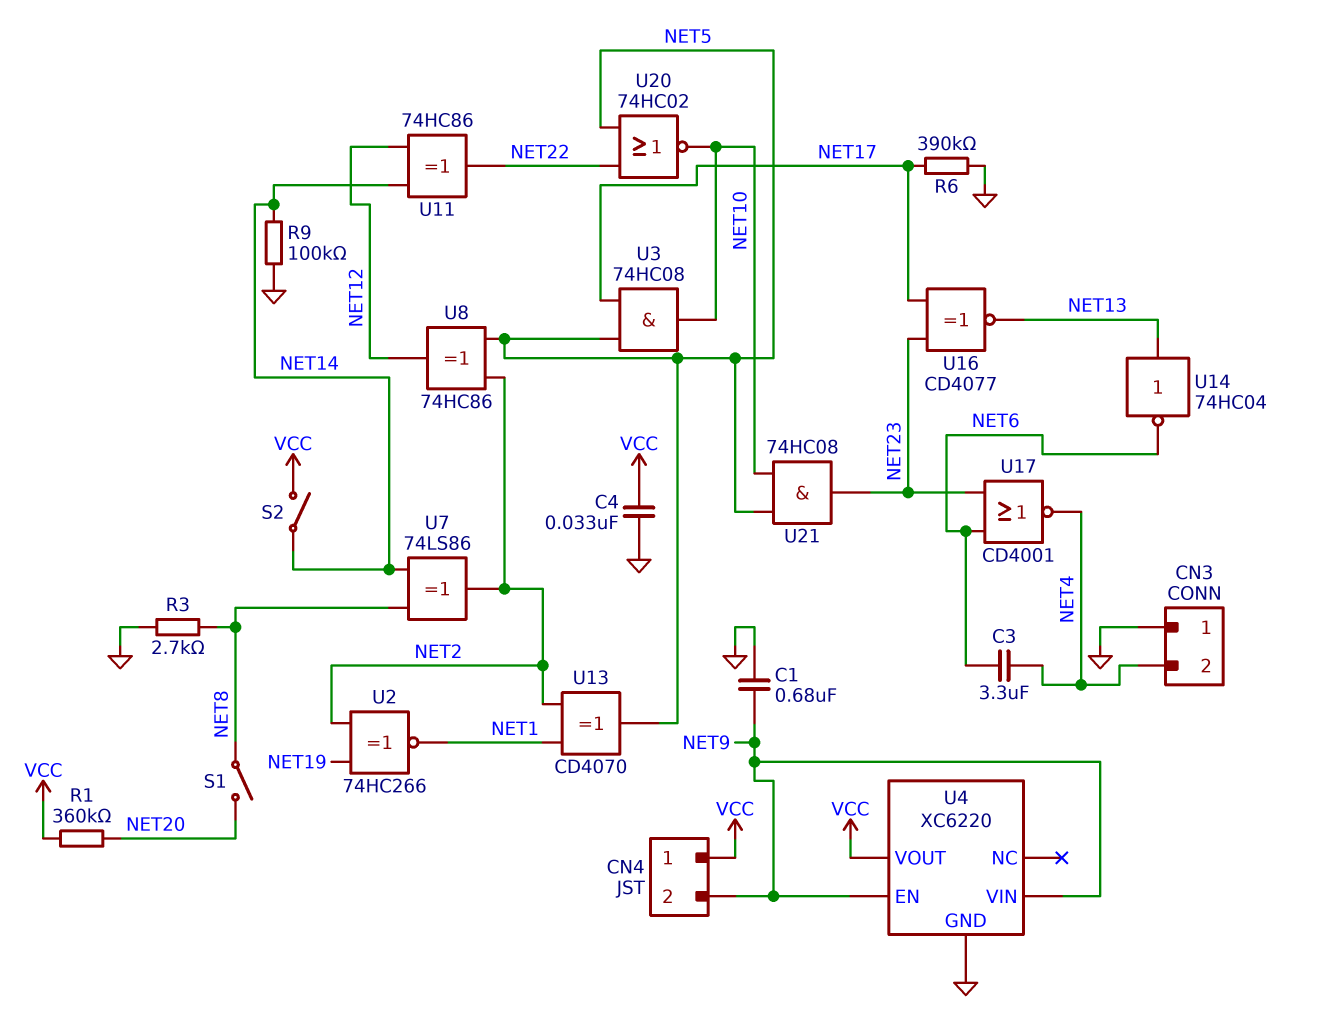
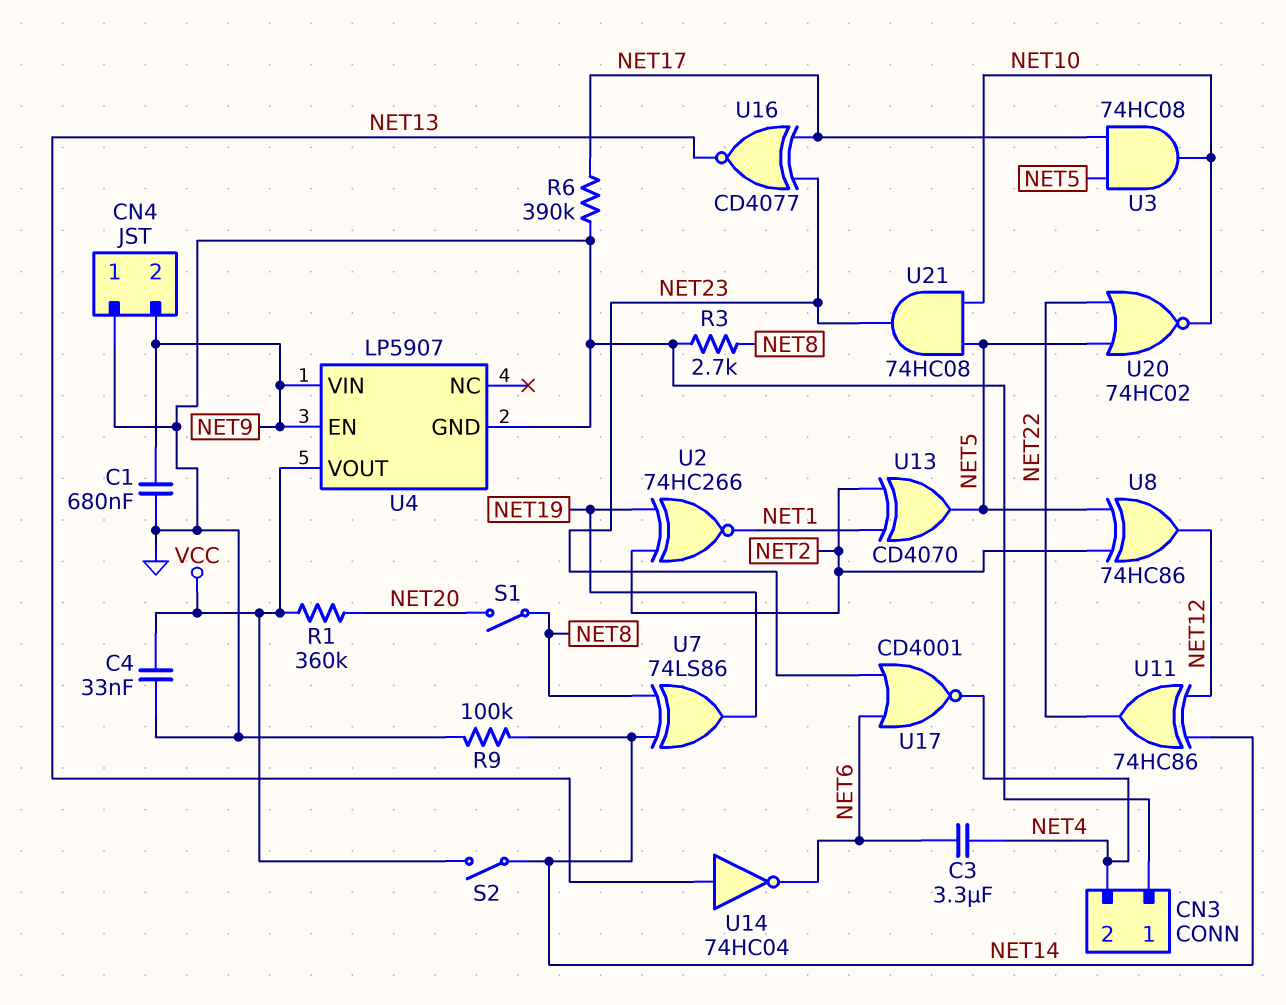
CN4 pin 1: VCC -> GND
U4: XC6220 -> LP5907
U7: XOR 74LS86 (in NET8, in NET14, out NET2) -> XOR 74LS86 (in NET8, in NET14, out NET19)

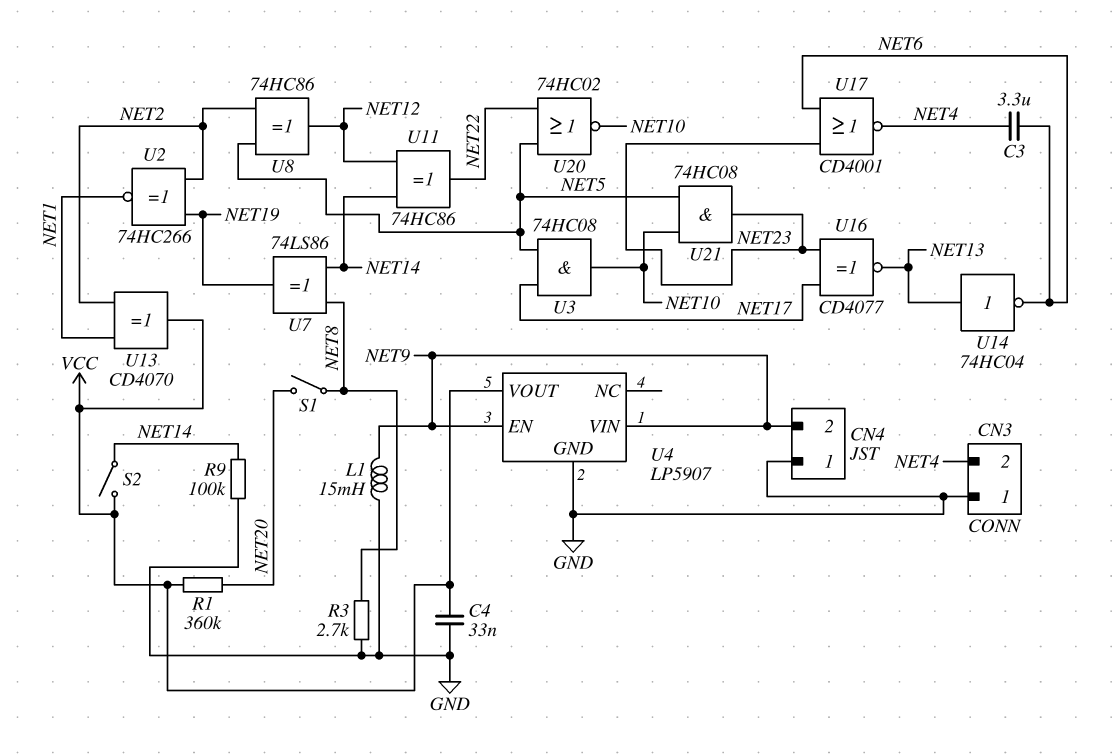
C1: 680nF (GND, NET9) -> none
L1: none -> 15mH (GND, NET9)
R6: 390k (GND, NET17) -> none
U13: XOR CD4070 (in NET1, in NET2, out NET5) -> XOR CD4070 (in NET1, in NET2, out VCC)

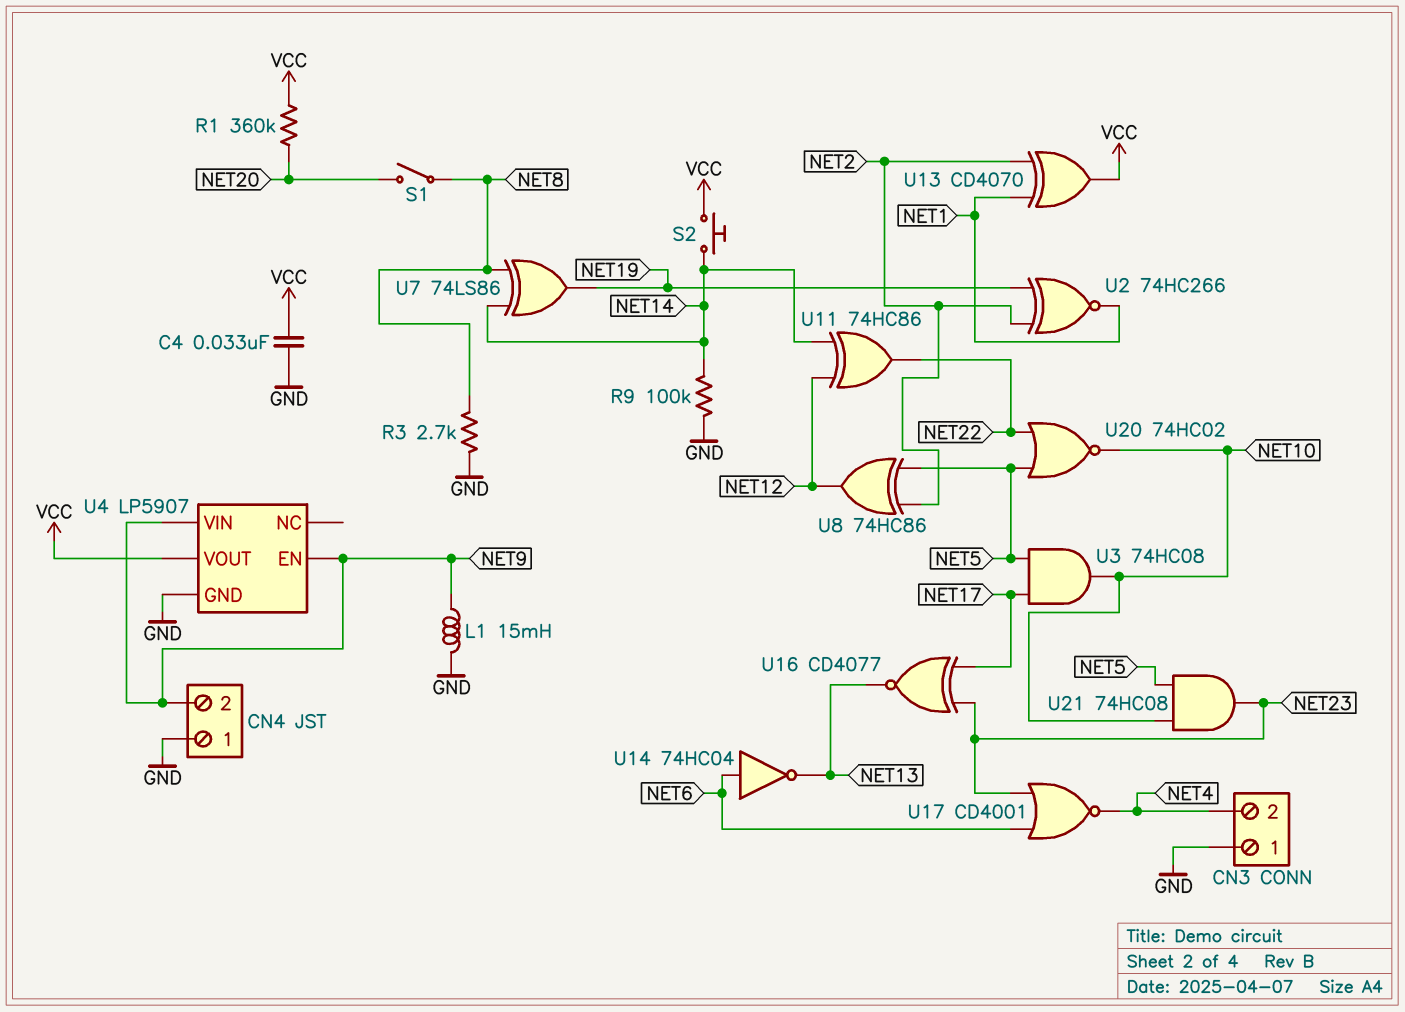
C3: 3.3uF (NET4, NET6) -> none
S2: switch (NET14, VCC) -> button (NET14, VCC)
U14: NOT 74HC04 (in NET13, out NET6) -> NOT 74HC04 (in NET6, out NET13)

